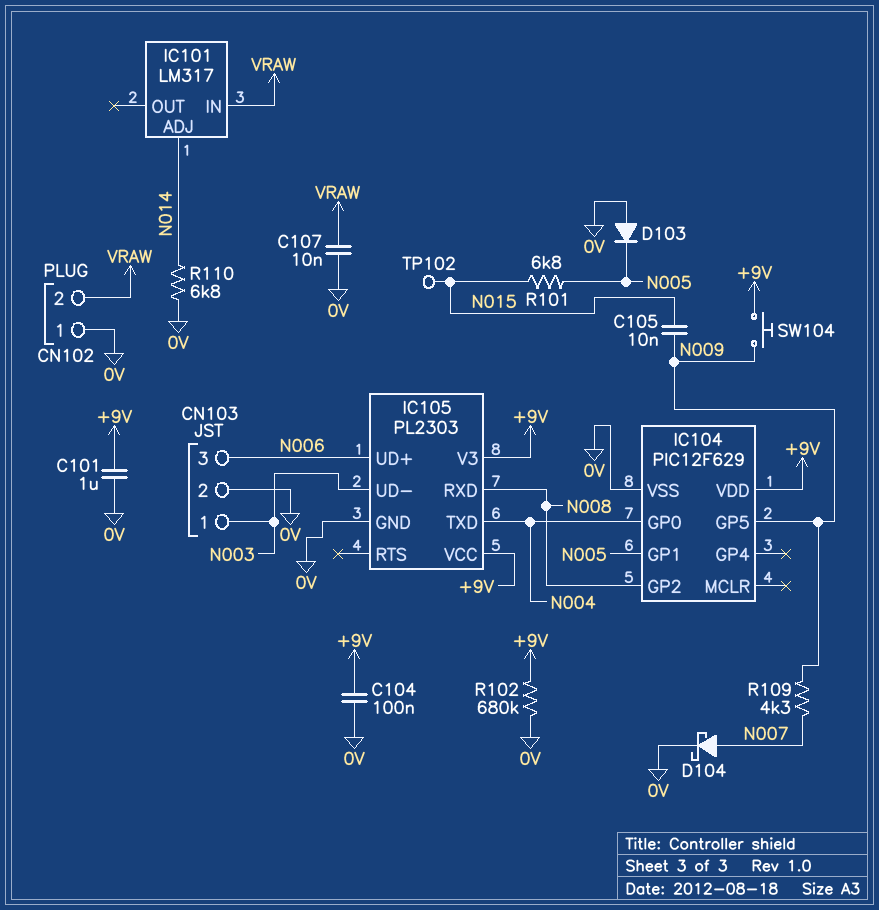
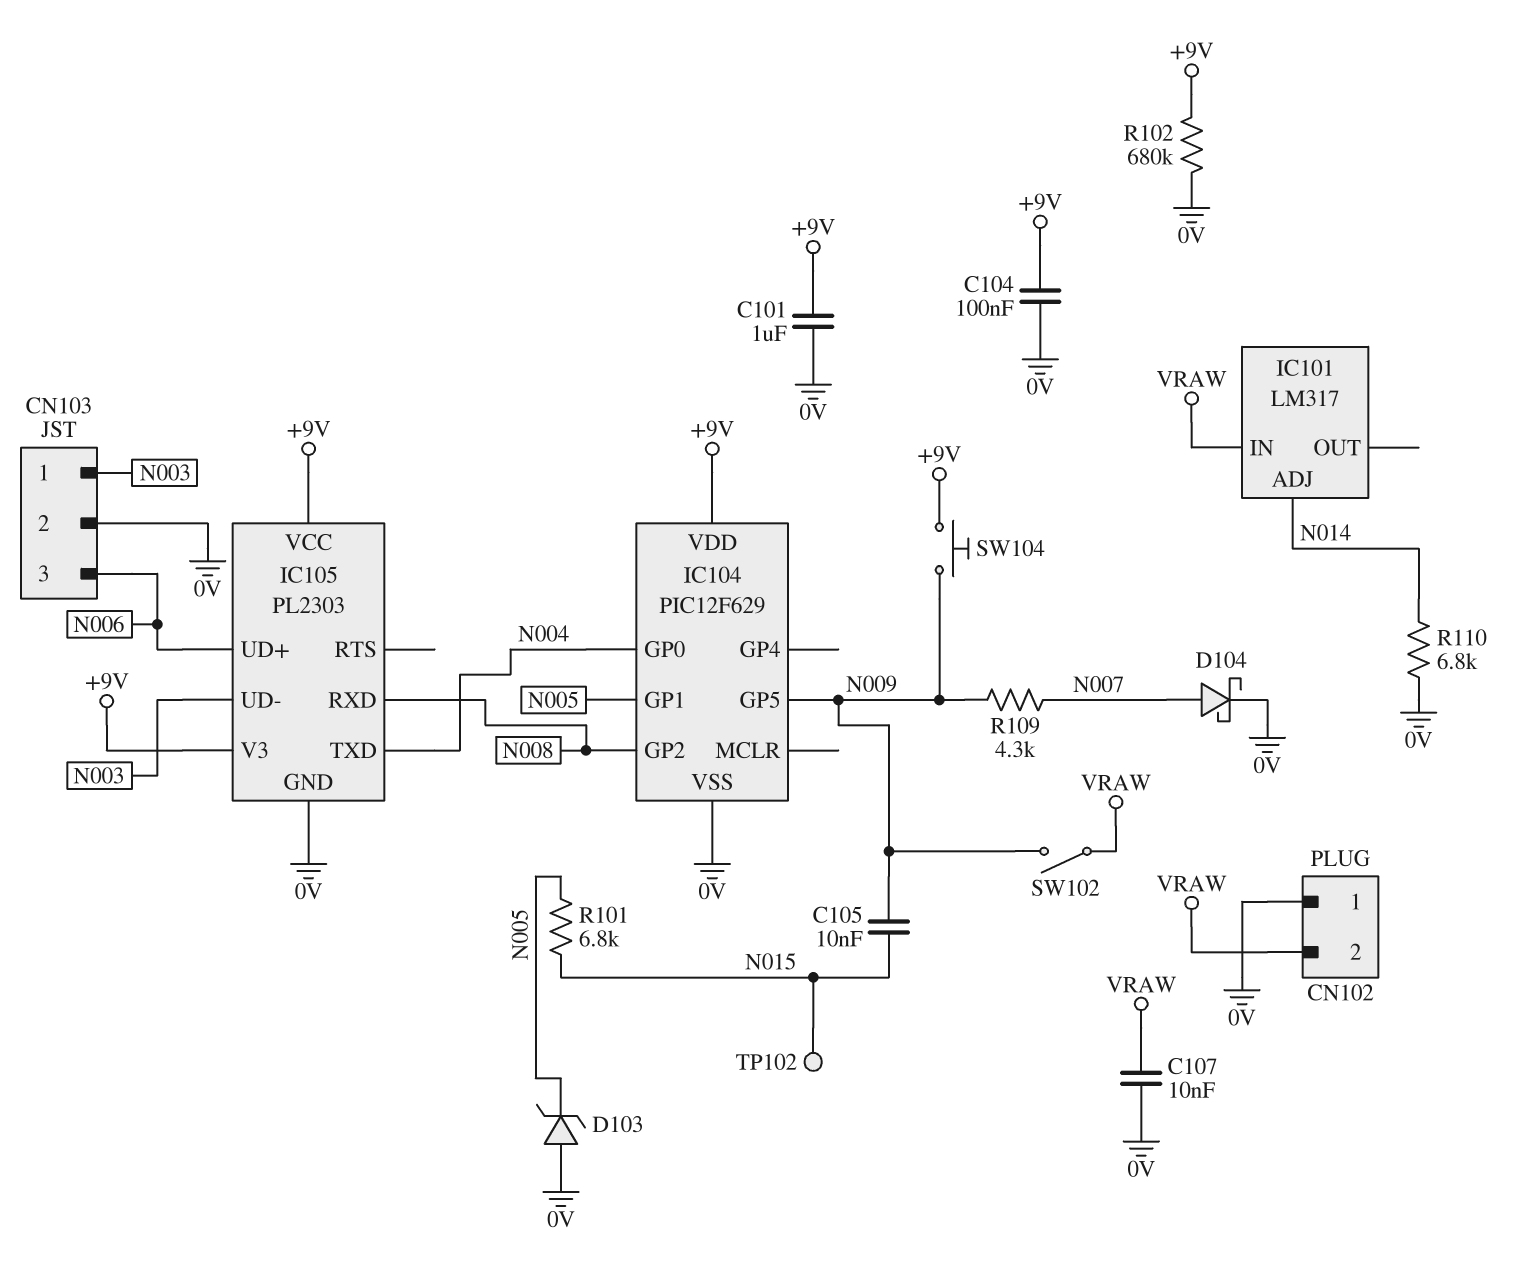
D103: diode (A 0V, K N005) -> zener (A 0V, K N005)
SW102: none -> switch (N009, VRAW)

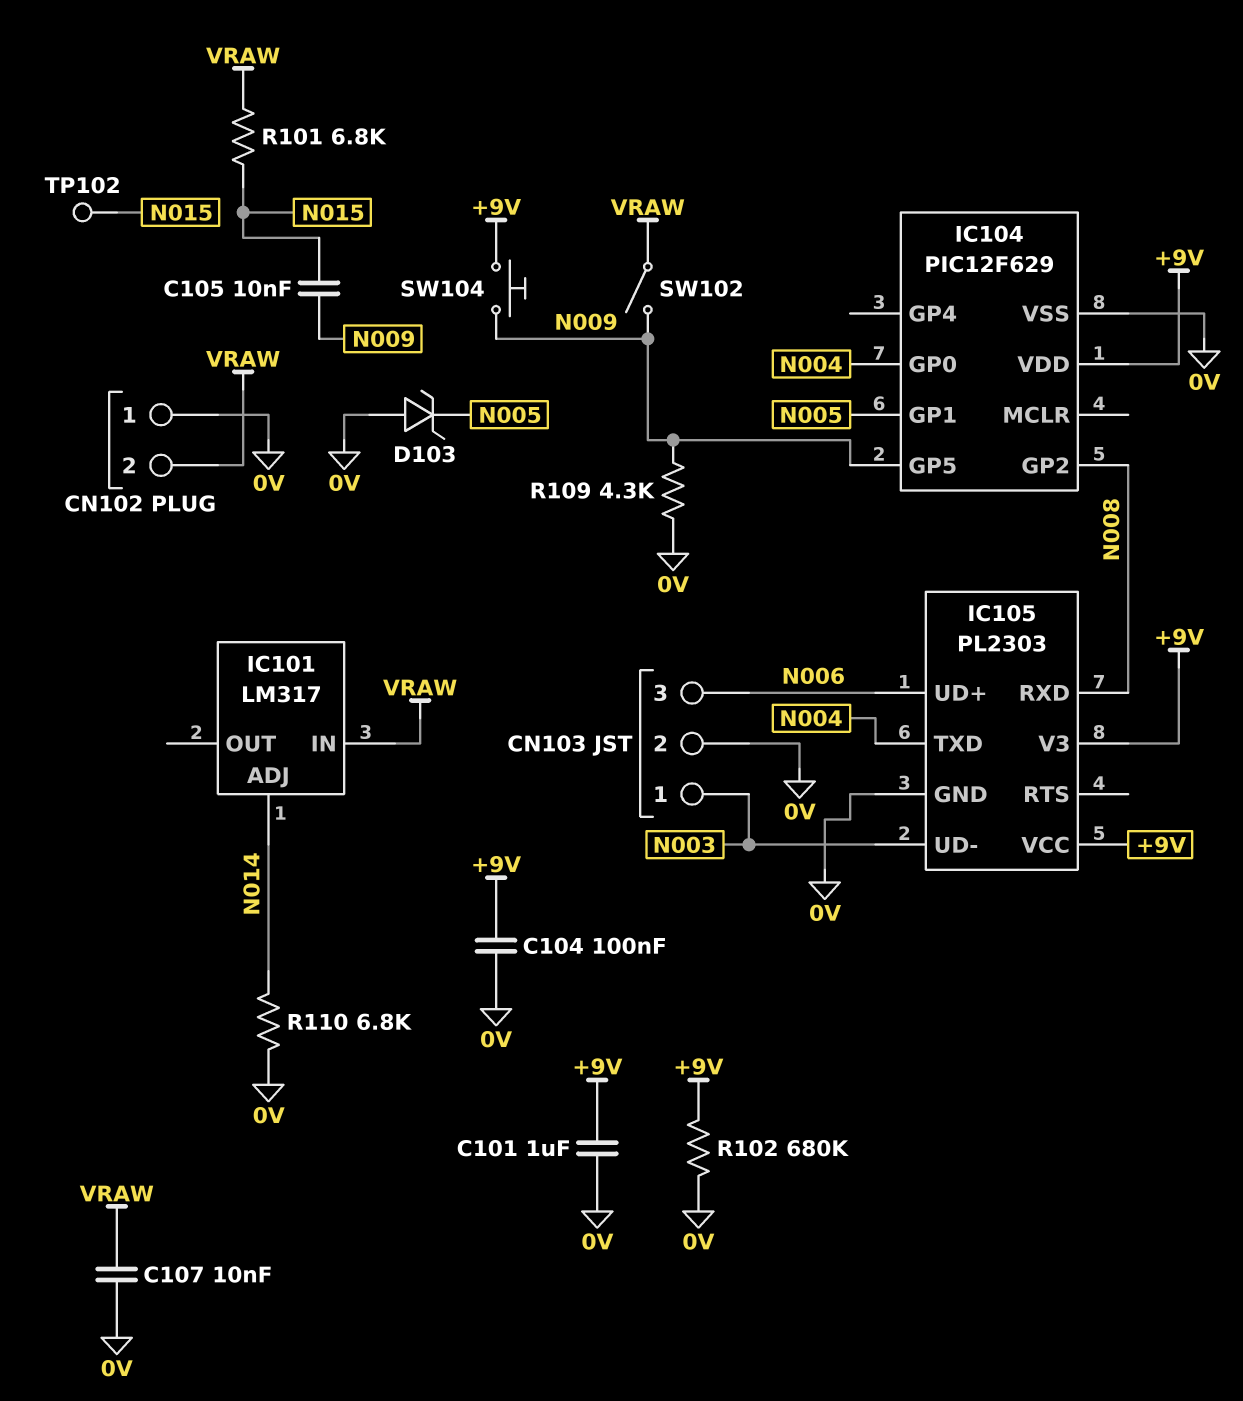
D104: schottky (A N007, K 0V) -> none
R101: 6.8k (N005, N015) -> 6.8k (N015, VRAW)
R109: 4.3k (N007, N009) -> 4.3k (0V, N009)

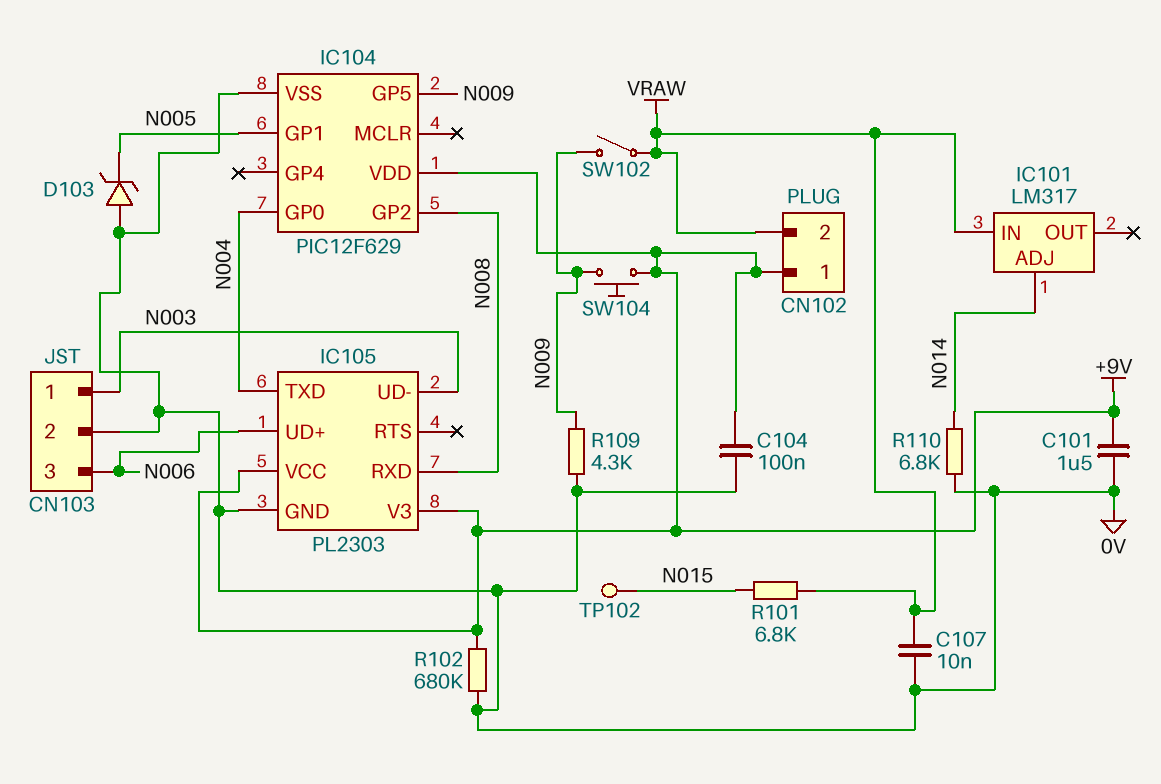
C101: 1uF (+9V, 0V) -> 1.5uF (+9V, 0V)
C105: 10nF (N009, N015) -> none
CN102 pin 1: 0V -> +9V

